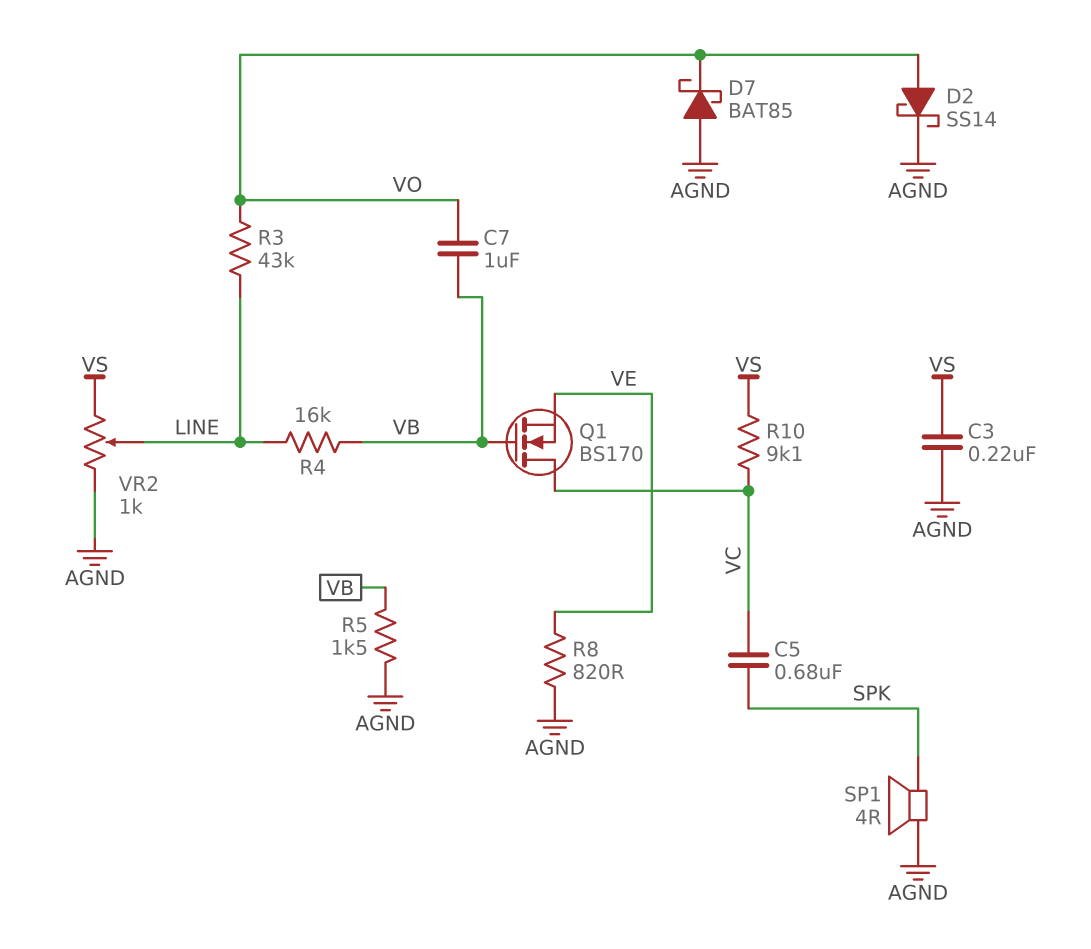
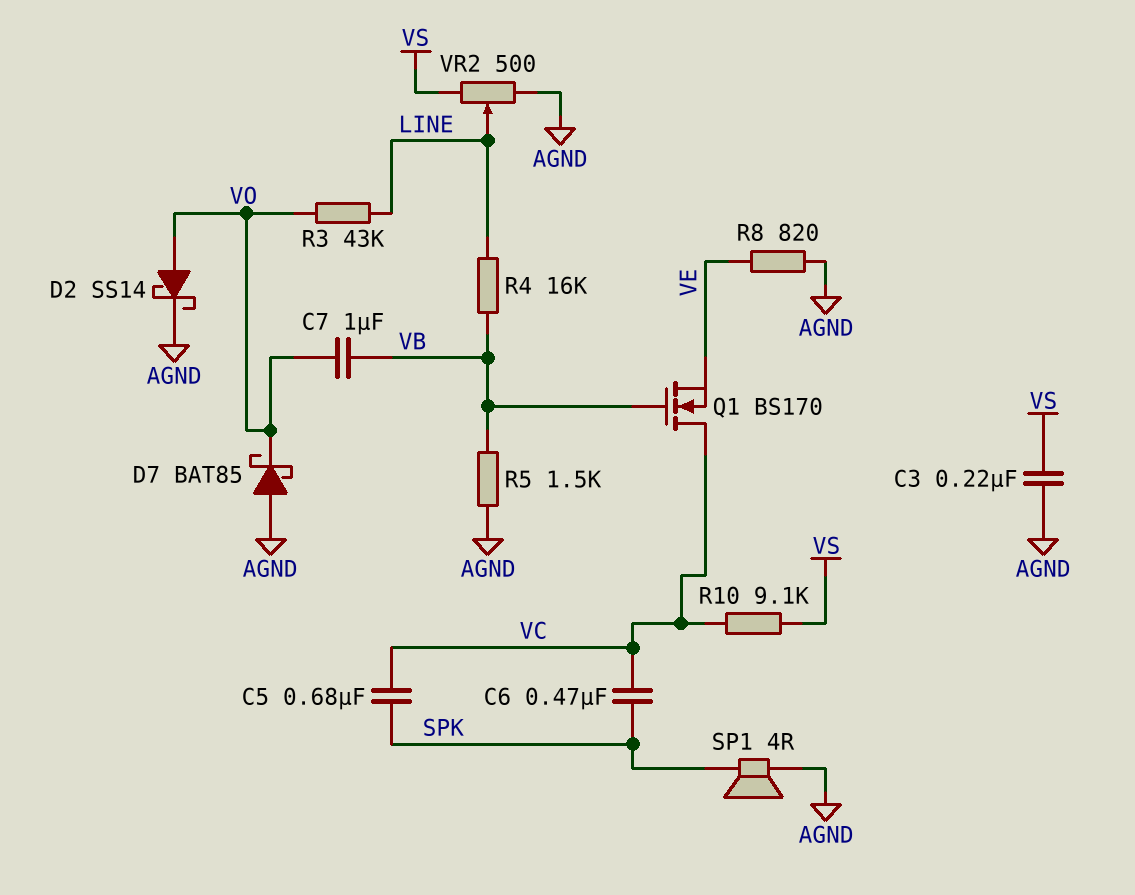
C6: none -> 470nF (SPK, VC)
VR2: 1k (AGND, VS, wiper LINE) -> 500 (AGND, VS, wiper LINE)

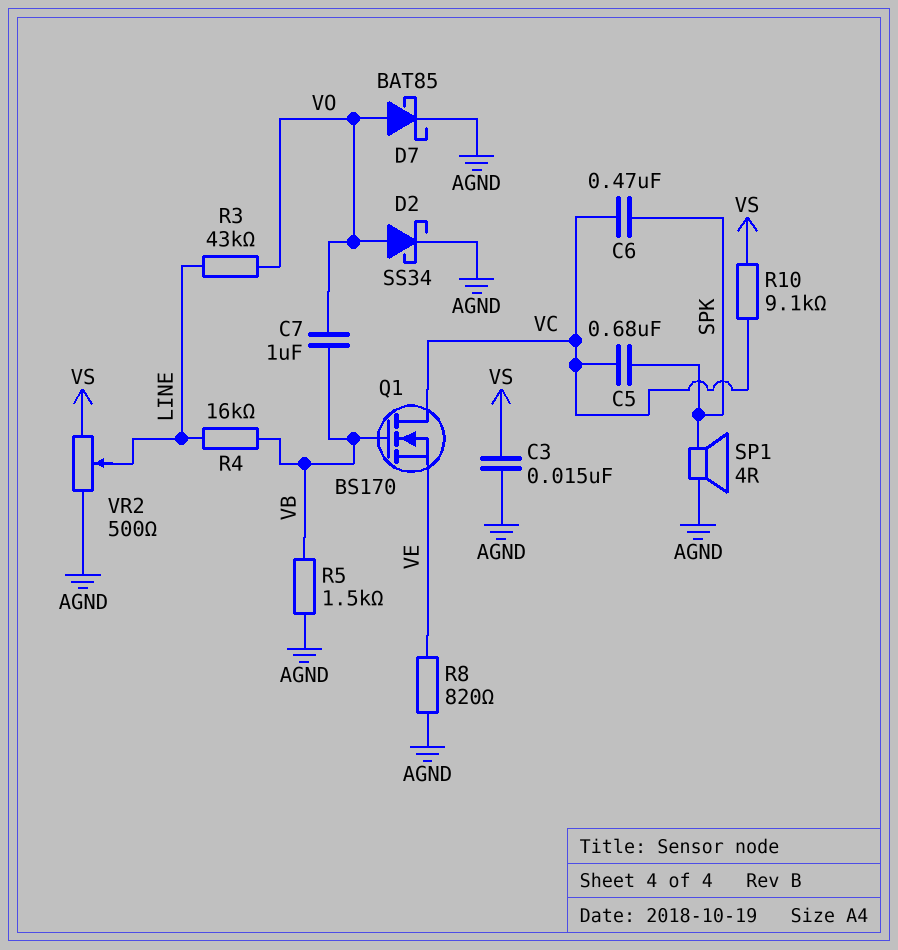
C3: 220nF (AGND, VS) -> 15nF (AGND, VS)
D2: schottky SS14 (A VO, K AGND) -> schottky SS34 (A VO, K AGND)
D7: schottky BAT85 (A AGND, K VO) -> schottky BAT85 (A VO, K AGND)

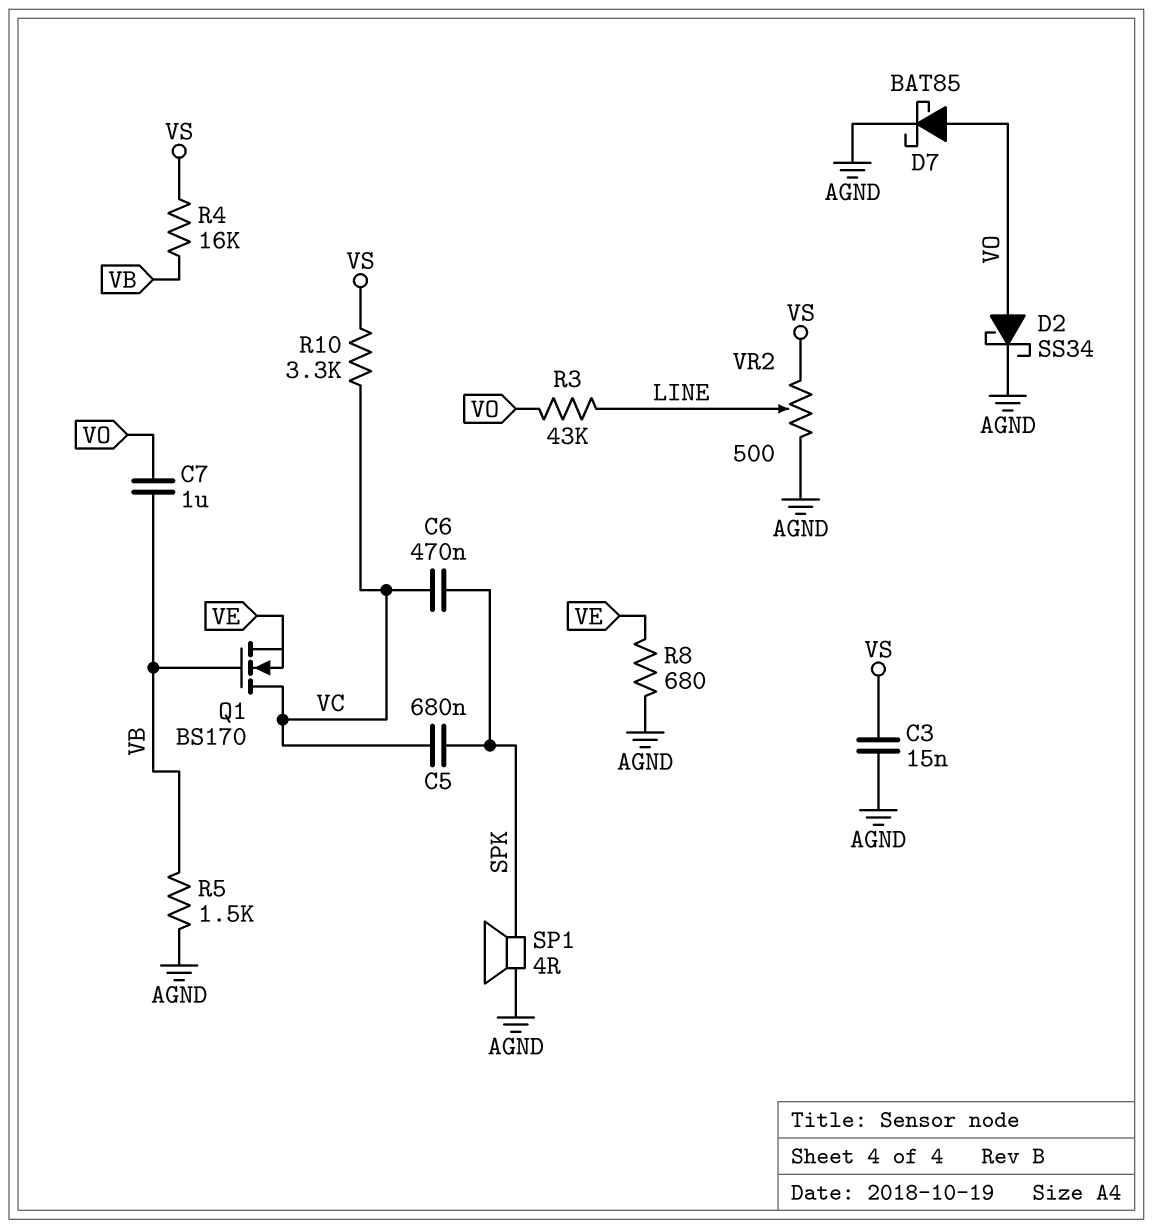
R4: 16k (LINE, VB) -> 16k (VB, VS)
R8: 820 (AGND, VE) -> 680 (AGND, VE)
R10: 9.1k (VC, VS) -> 3.3k (VC, VS)

